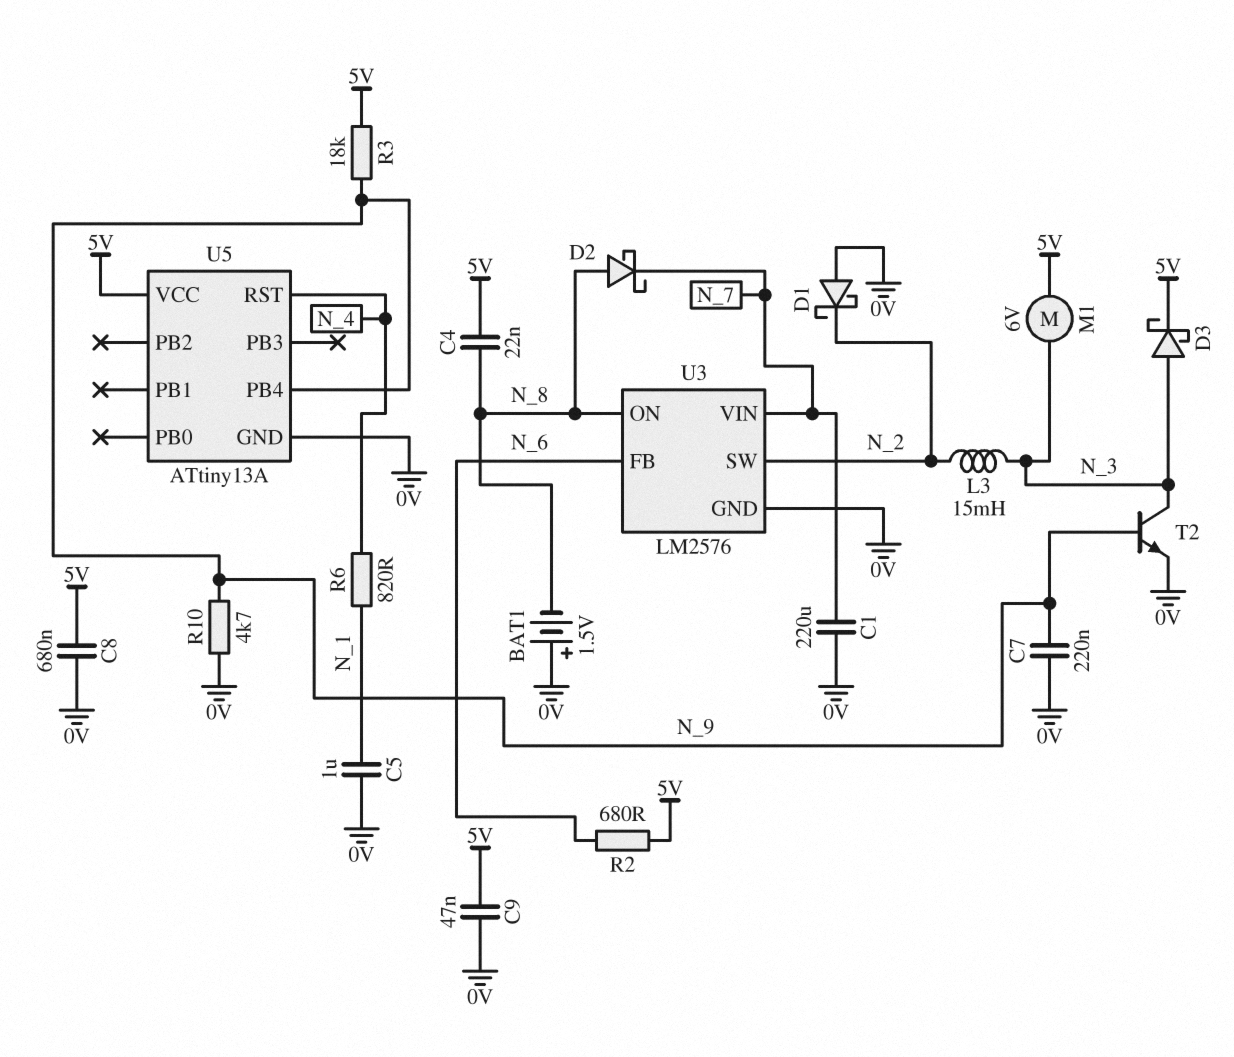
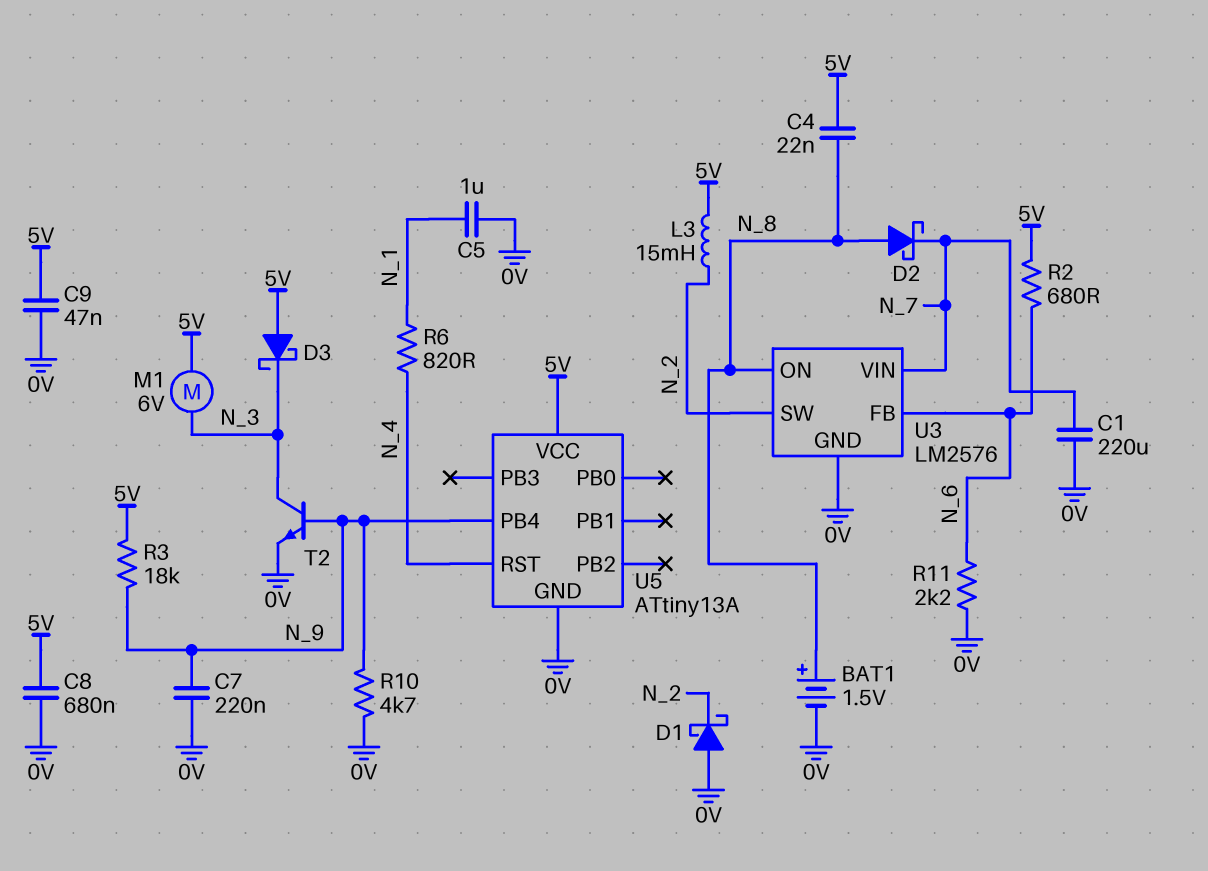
BAT1: 1.5V (plus 0V, minus N_8) -> 1.5V (plus N_8, minus 0V)
D3: schottky (A N_3, K 5V) -> schottky (A 5V, K N_3)
L3: 15mH (N_2, N_3) -> 15mH (5V, N_2)
R11: none -> 2.2k (0V, N_6)

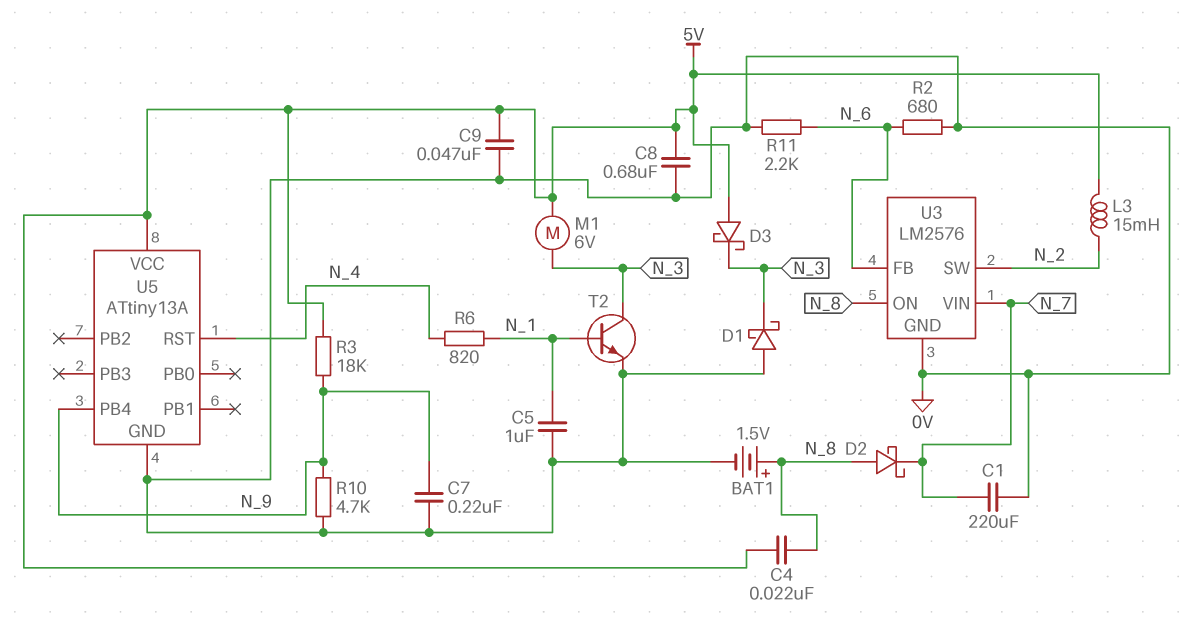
D1: schottky (A 0V, K N_2) -> schottky (A 0V, K N_3)
R2: 680 (5V, N_6) -> 680 (0V, N_6)
T2: NPN (B N_9, C N_3, E 0V) -> NPN (B N_1, C N_3, E 0V)

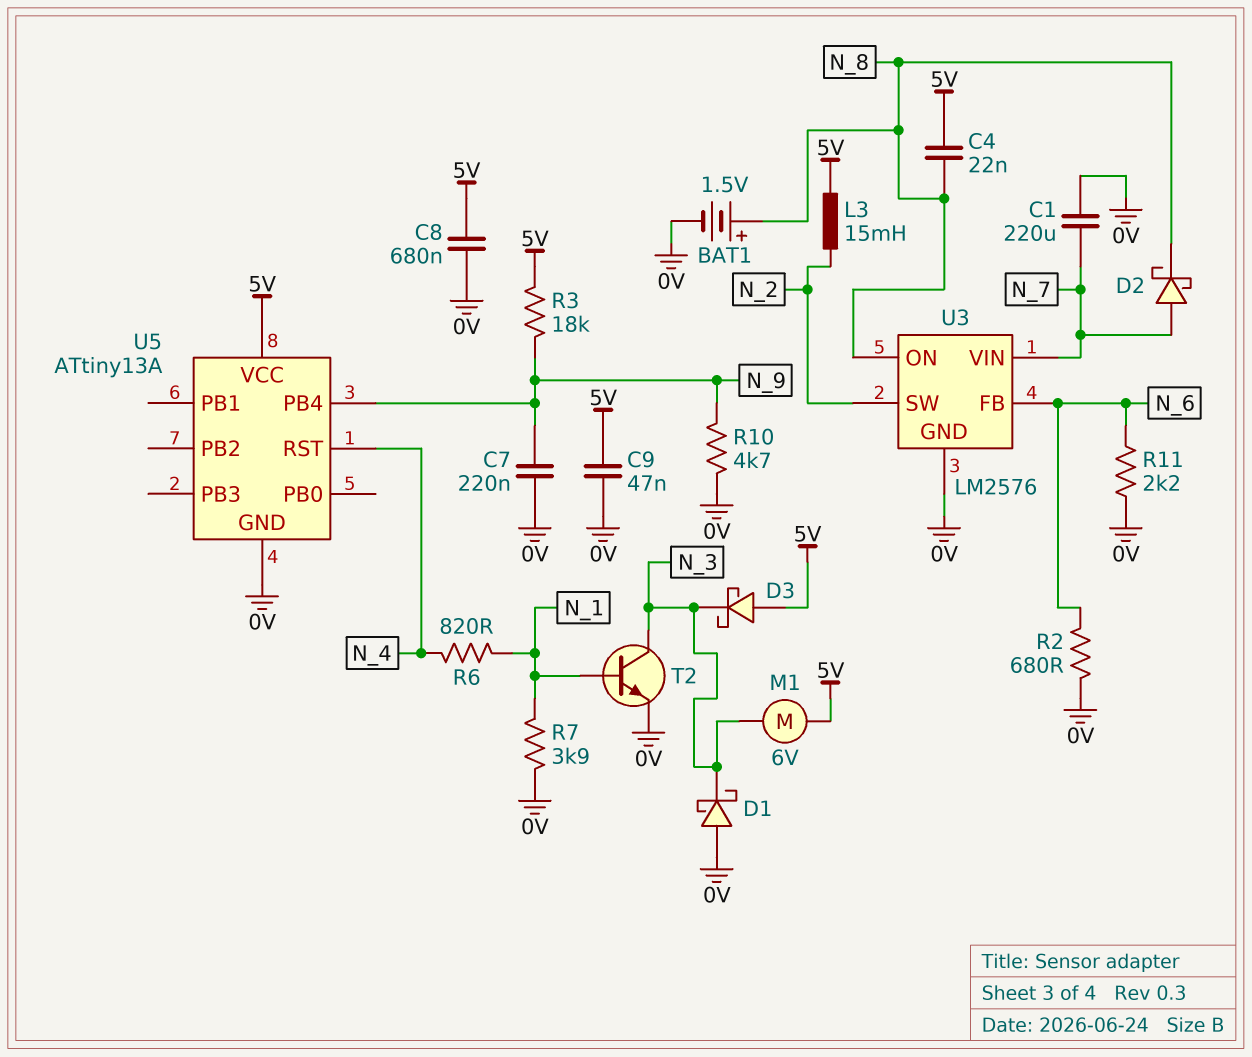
C5: 1uF (0V, N_1) -> none
D2: schottky (A N_8, K N_7) -> schottky (A N_7, K N_8)
R7: none -> 3.9k (0V, N_1)

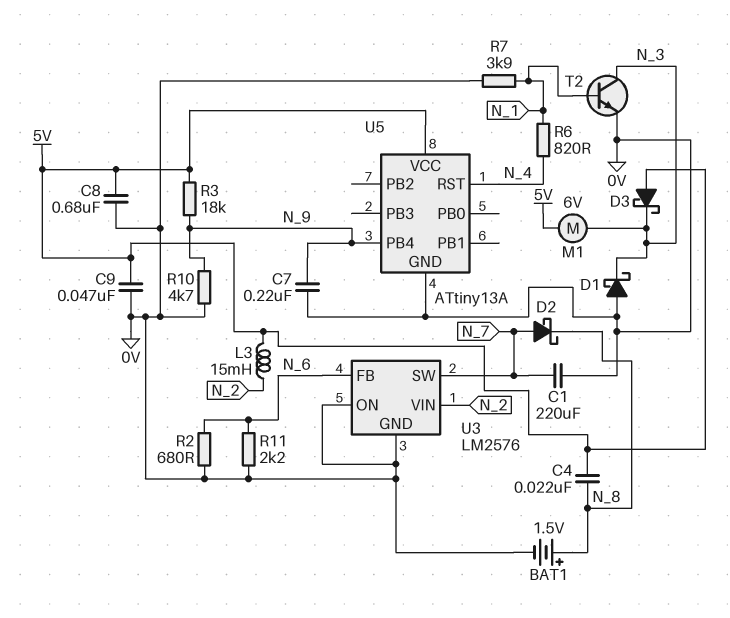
U3 pin ON: N_8 -> 0V
U3 pin SW: N_2 -> N_7
U3 pin VIN: N_7 -> N_2

